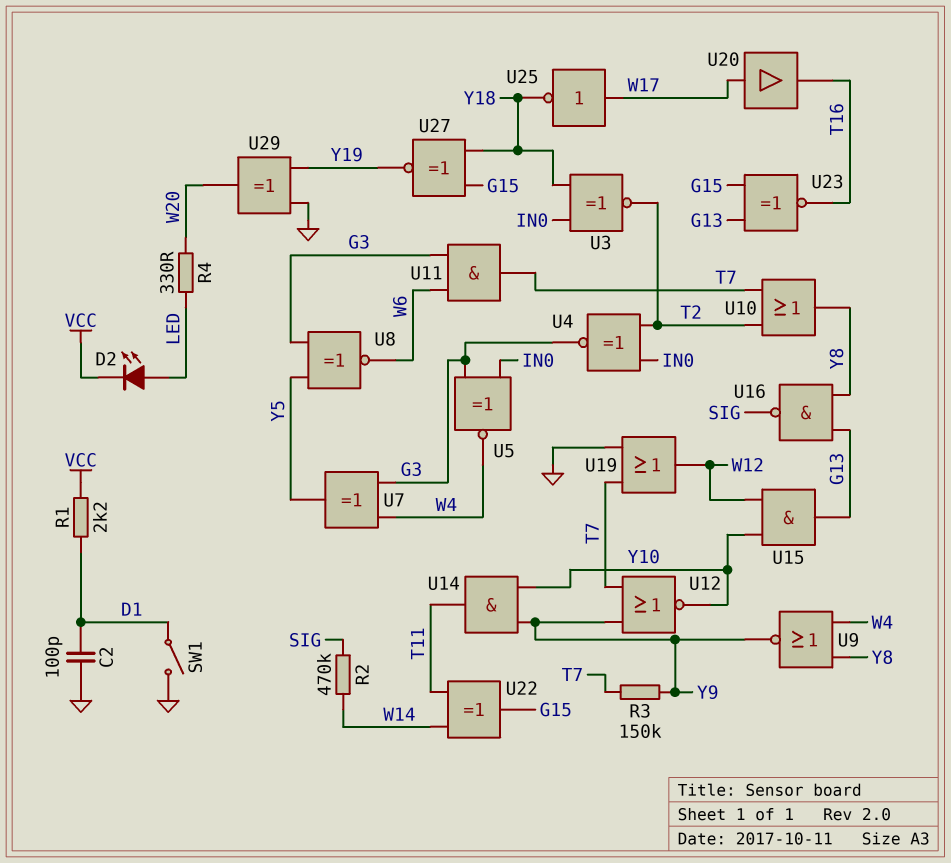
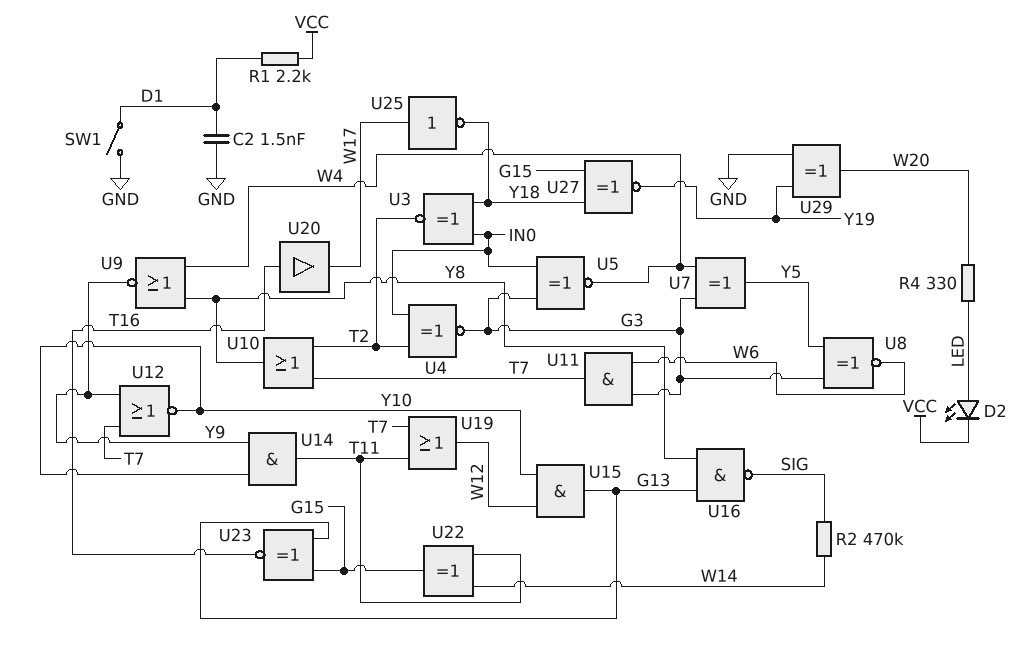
C2: 100pF (D1, GND) -> 1.5nF (D1, GND)
R3: 150k (T7, Y9) -> none
U19: OR (in GND, in T7, out W12) -> OR (in T7, in T11, out W12)
U20: buffer (in W17, out T16) -> buffer (in T16, out W17)

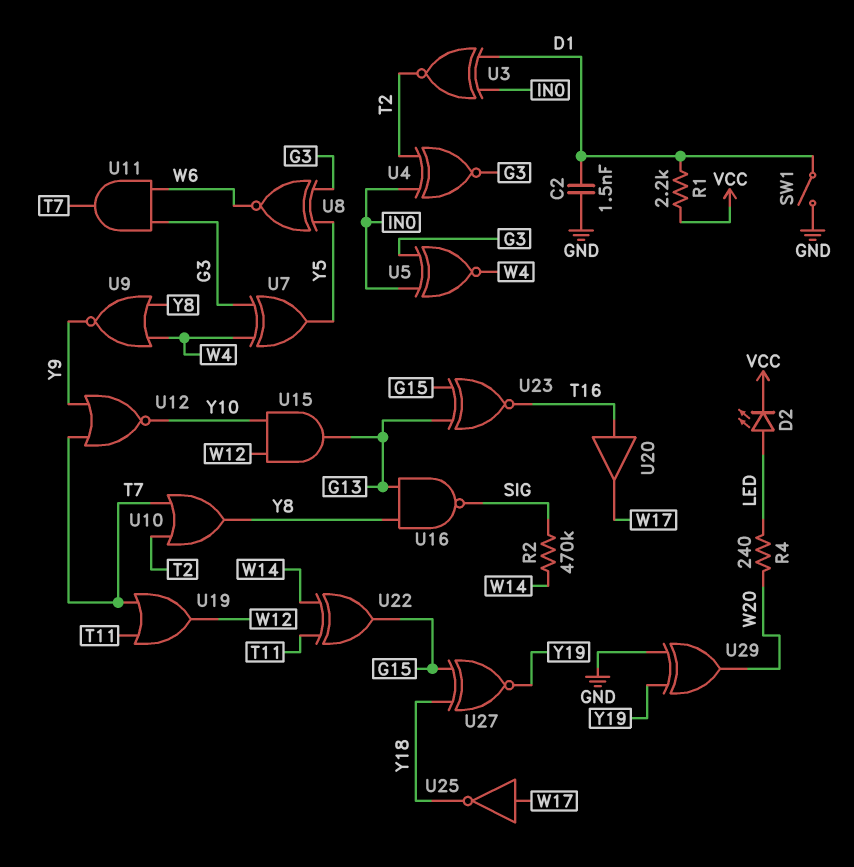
R4: 330 (LED, W20) -> 240 (LED, W20)
U3: XNOR (in IN0, in Y18, out T2) -> XNOR (in D1, in IN0, out T2)
U14: AND (in Y9, in Y10, out T11) -> none

